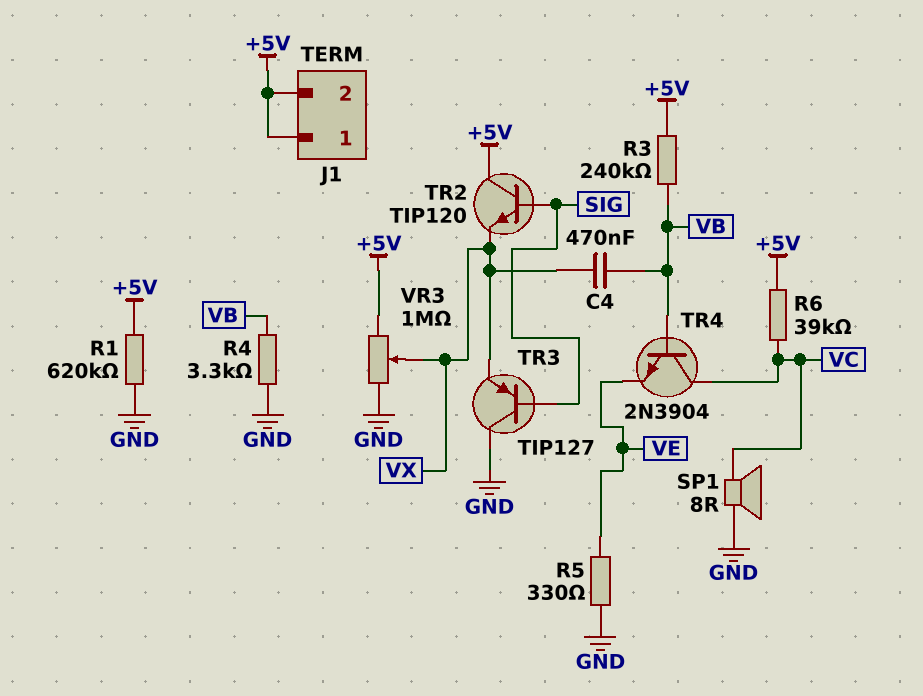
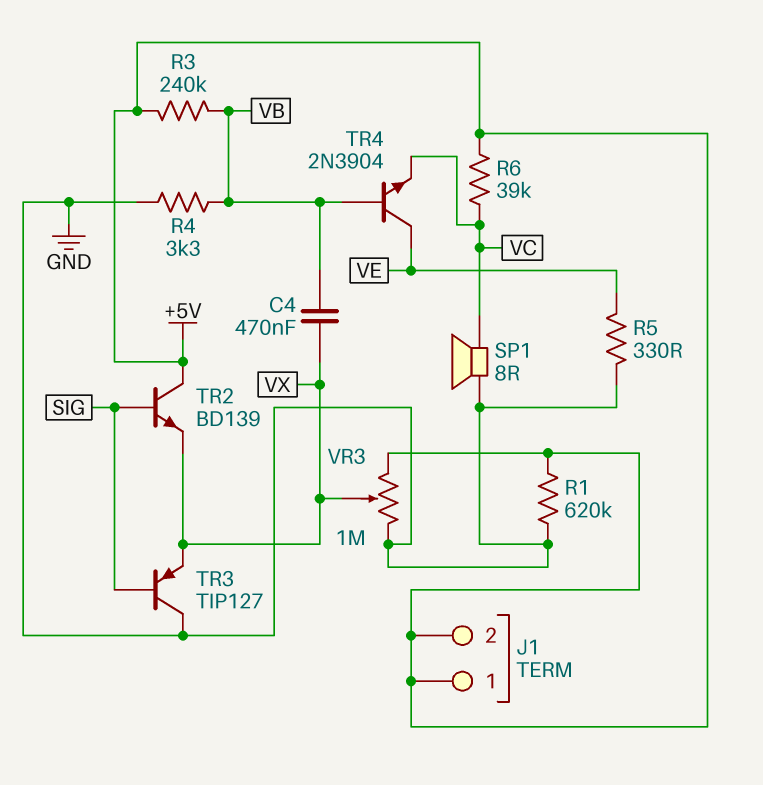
TR2: NPN TIP120 (B SIG, C +5V, E VX) -> NPN BD139 (B SIG, C +5V, E VX)
TR4: NPN 2N3904 (B VB, C VC, E VE) -> NPN 2N3904 (B VB, C VE, E VC)

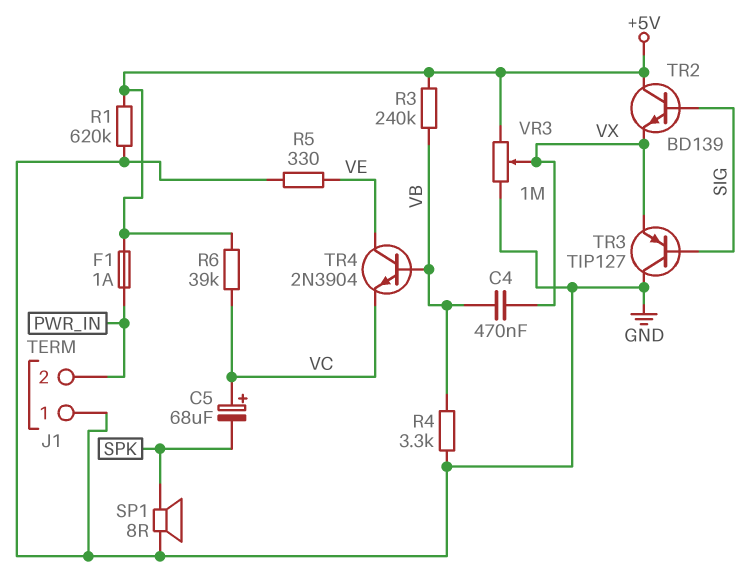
C5: none -> 68uF (plus VC, minus SPK)
F1: none -> 1A (+5V, PWR_IN)
J1 pin 1: +5V -> GND
J1 pin 2: +5V -> PWR_IN
SP1: speaker 8R (GND, VC) -> speaker 8R (GND, SPK)

